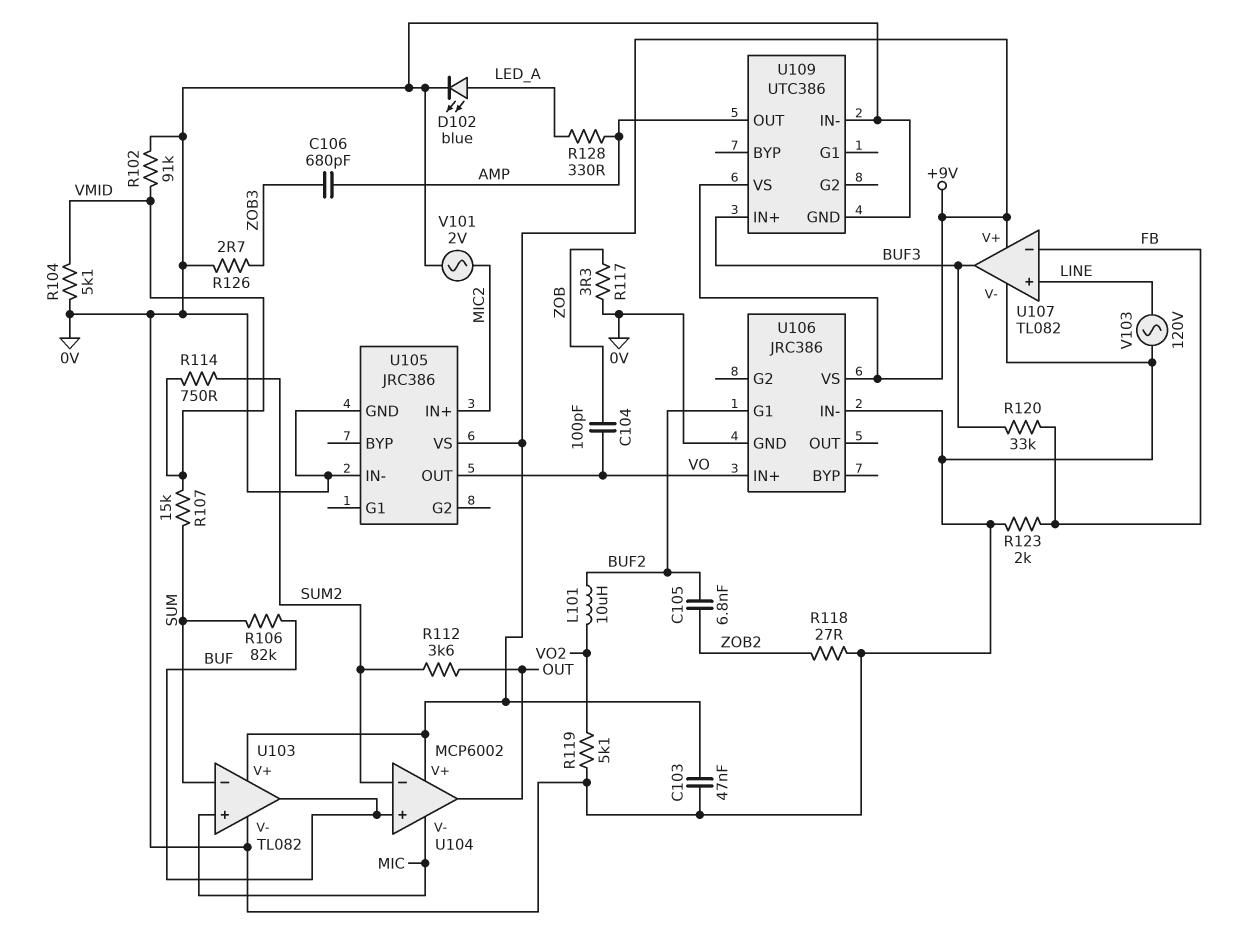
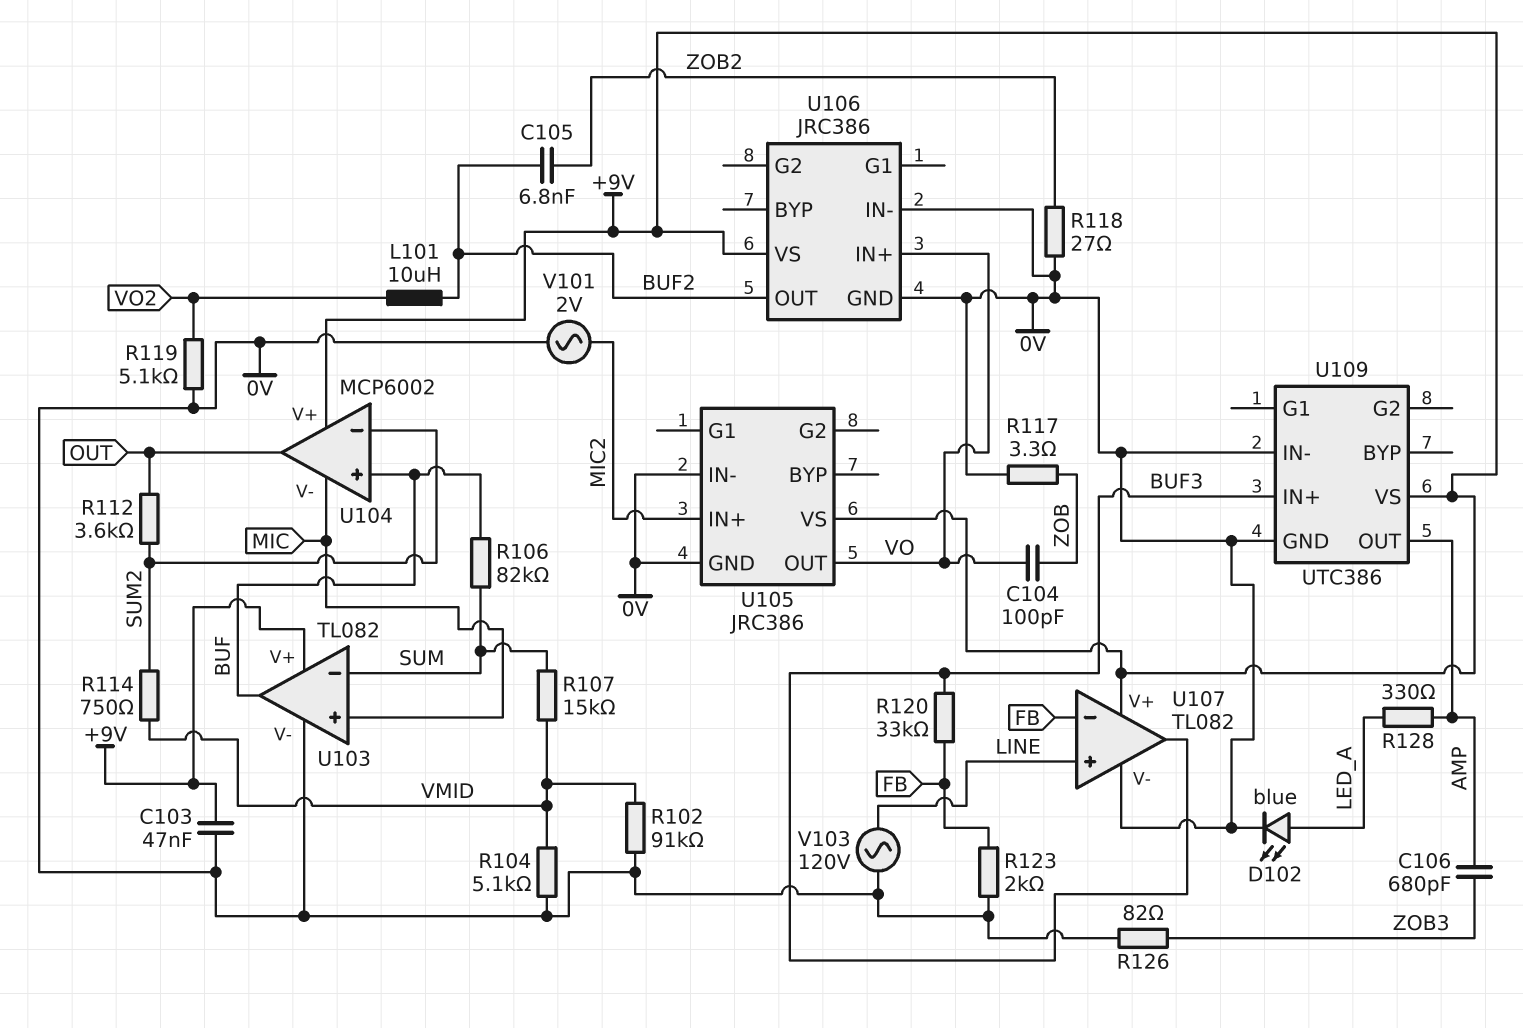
R126: 2.7 (0V, ZOB3) -> 82 (0V, ZOB3)
U106 pin G1: BUF2 -> none
U106 pin OUT: none -> BUF2

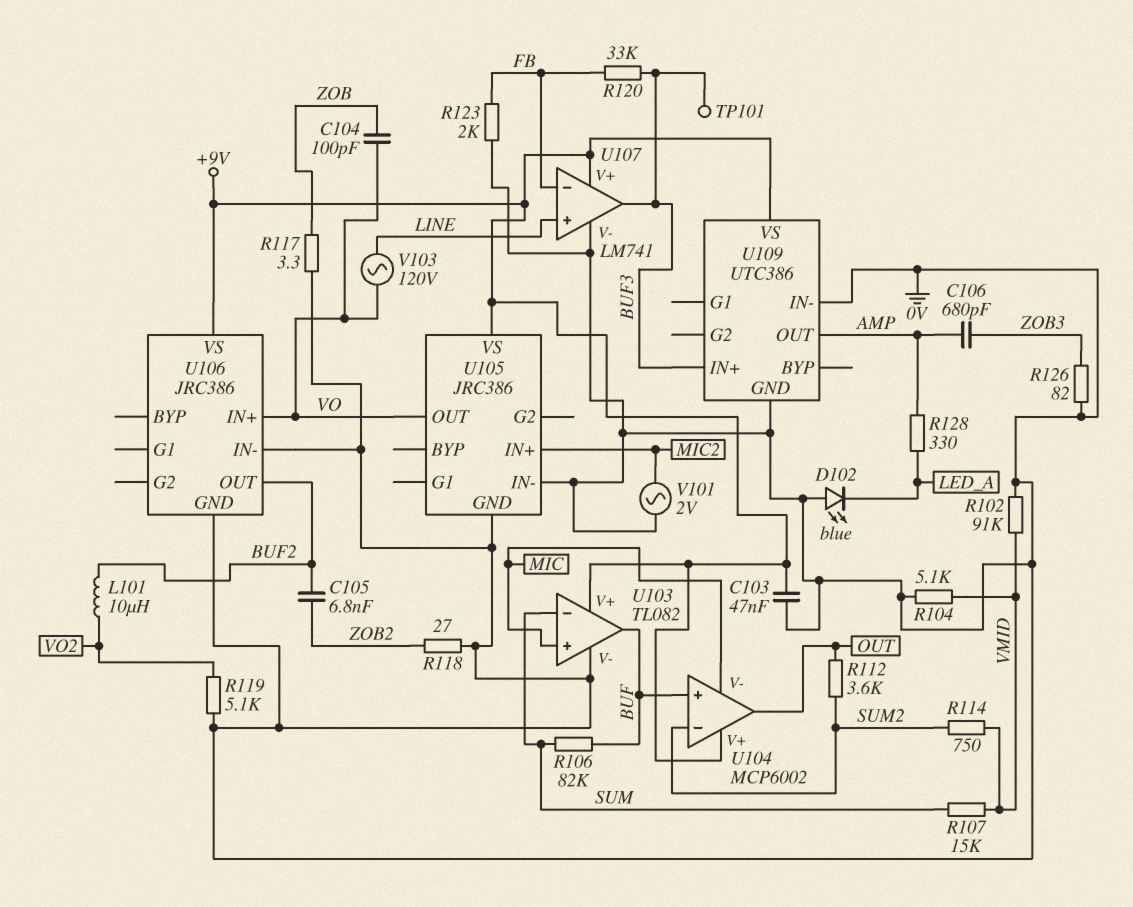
D102: LED blue (A LED_A, K 0V) -> LED blue (A 0V, K LED_A)
TP101: none -> test point (BUF3)
U107: TL082 -> LM741
V103: AC 120V (0V, LINE) -> AC 120V (LINE, VO)

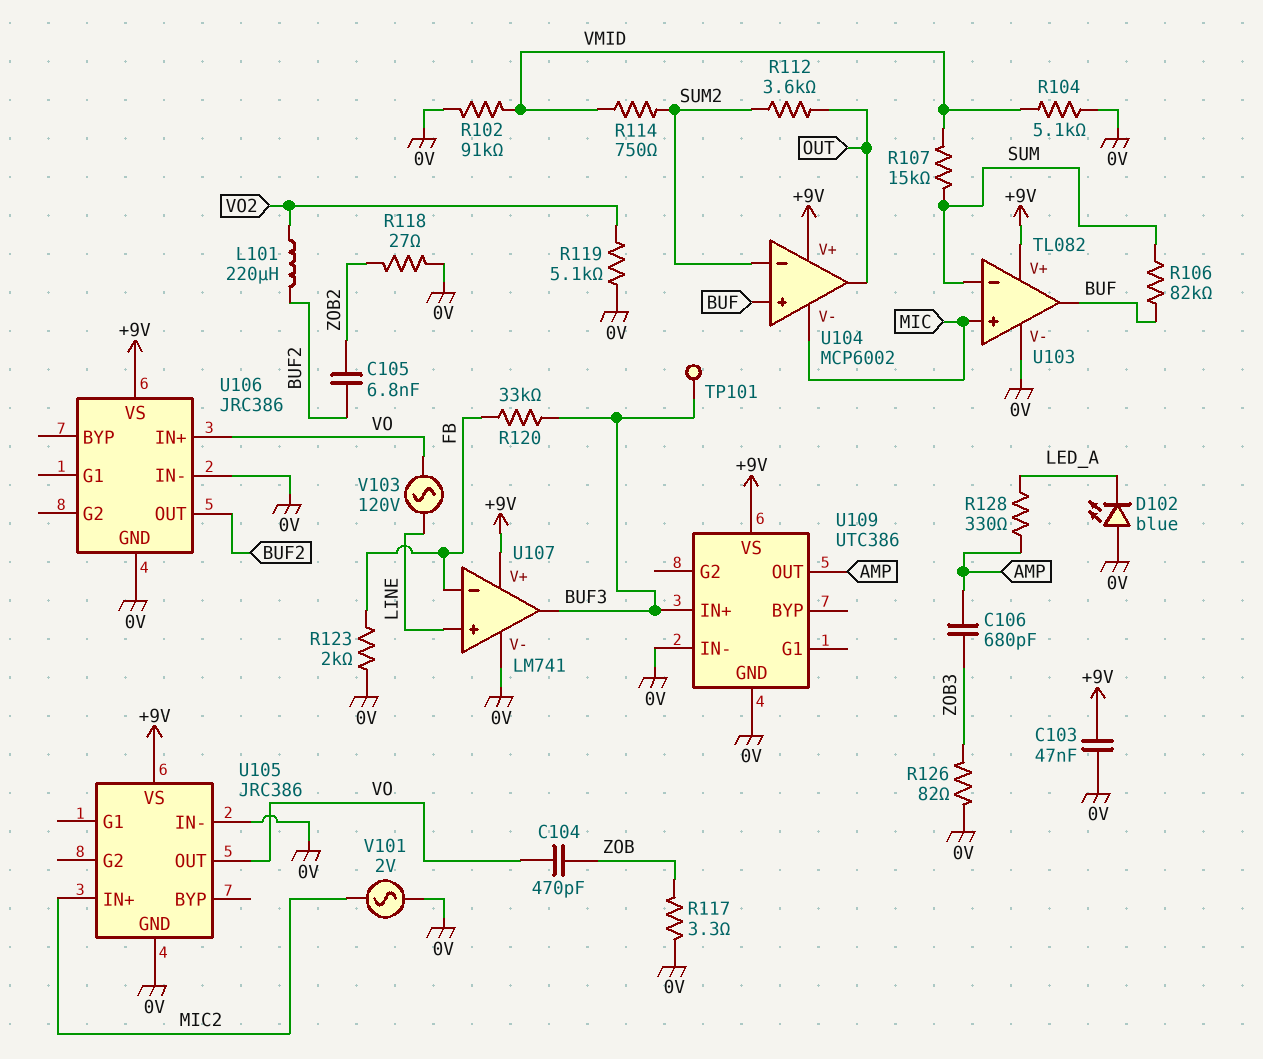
C104: 100pF (VO, ZOB) -> 470pF (VO, ZOB)
L101: 10uH (BUF2, VO2) -> 220uH (BUF2, VO2)

